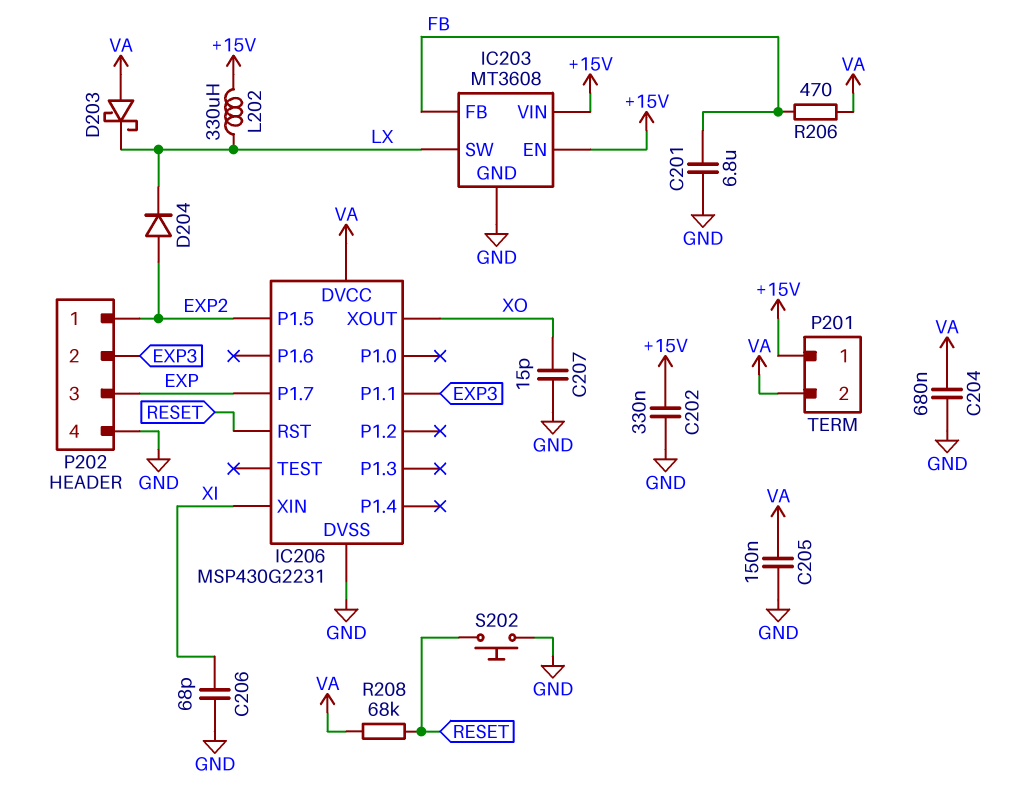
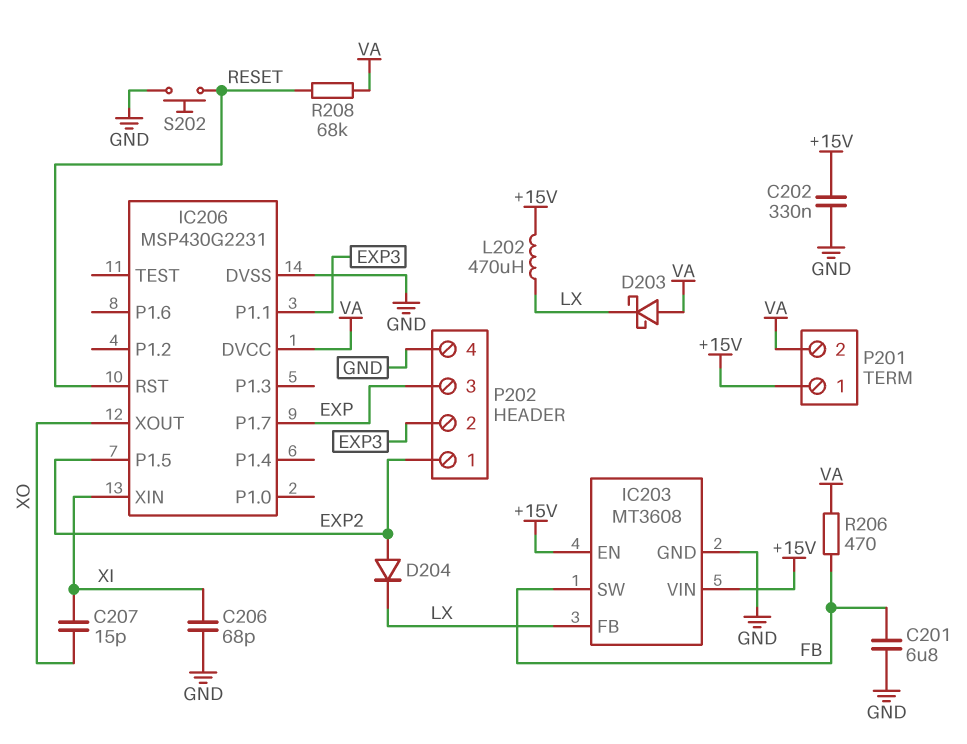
C204: 680nF (GND, VA) -> none
C205: 150nF (GND, VA) -> none
C207: 15pF (GND, XO) -> 15pF (XI, XO)
IC203 pin FB: FB -> LX
IC203 pin SW: LX -> FB
L202: 330uH (+15V, LX) -> 470uH (+15V, LX)

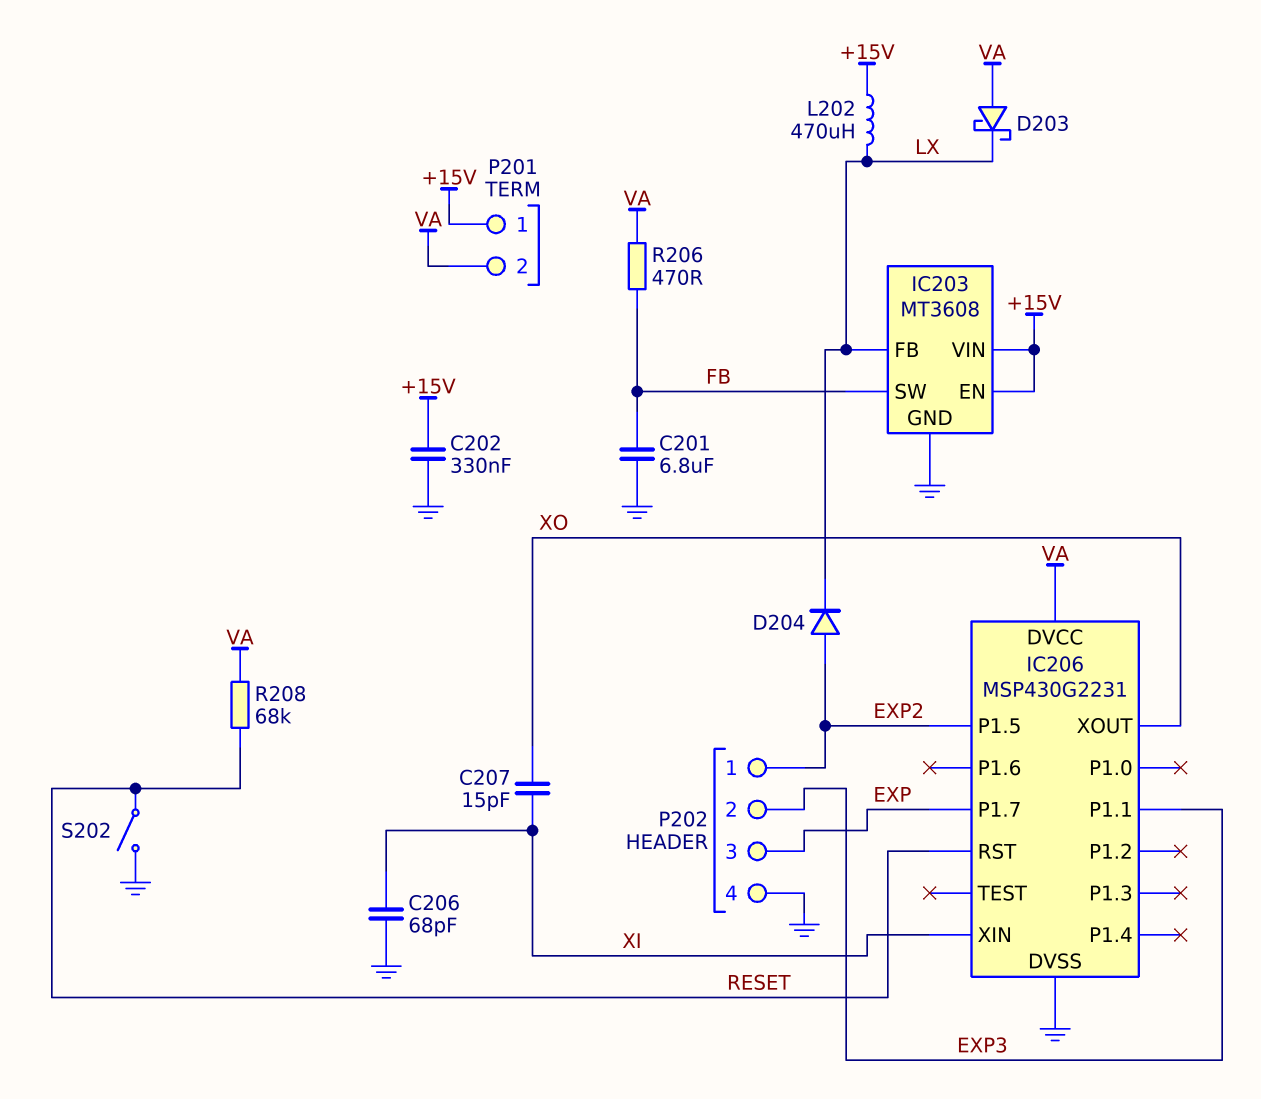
S202: button (GND, RESET) -> switch (GND, RESET)

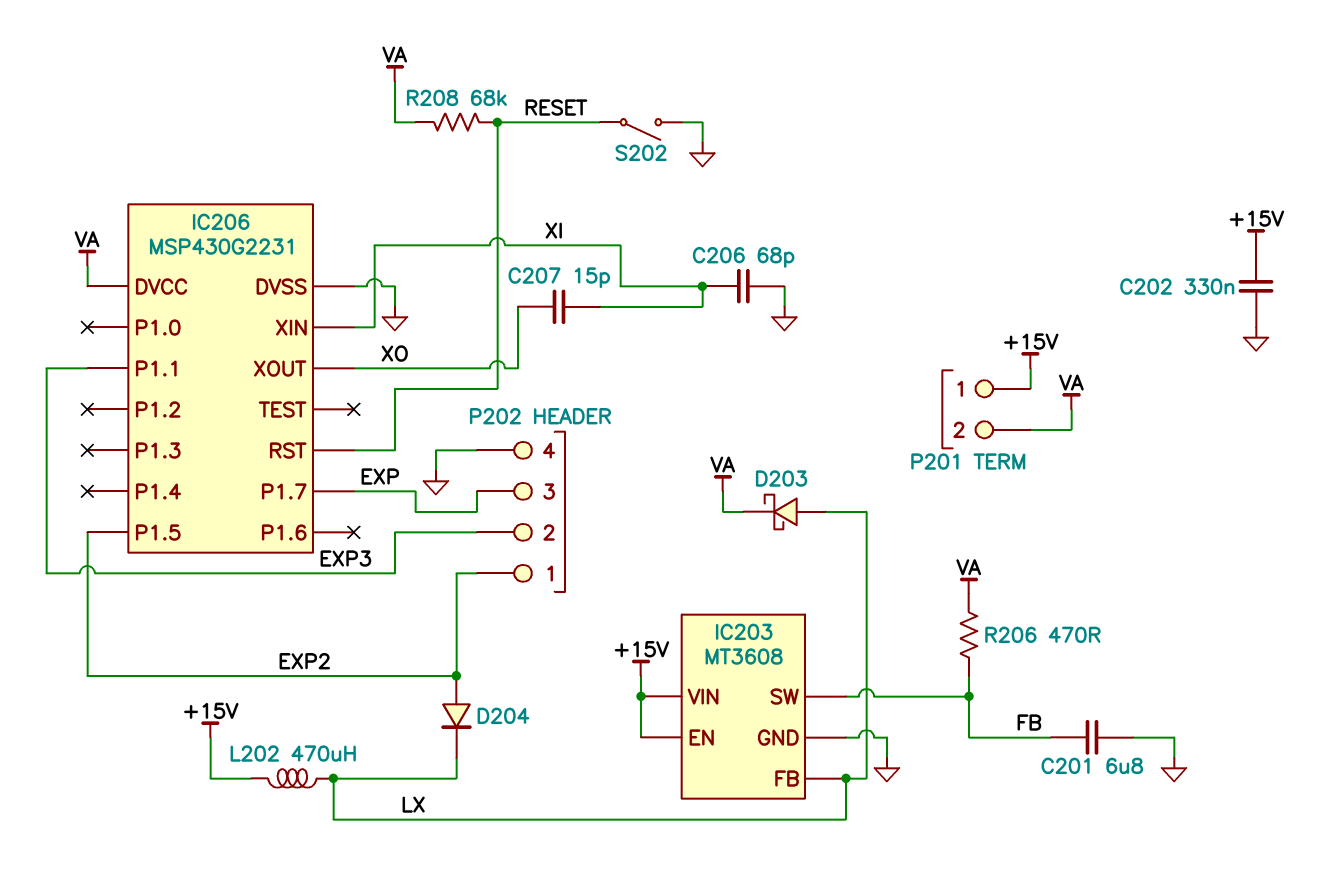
D203: schottky (A VA, K LX) -> schottky (A LX, K VA)

